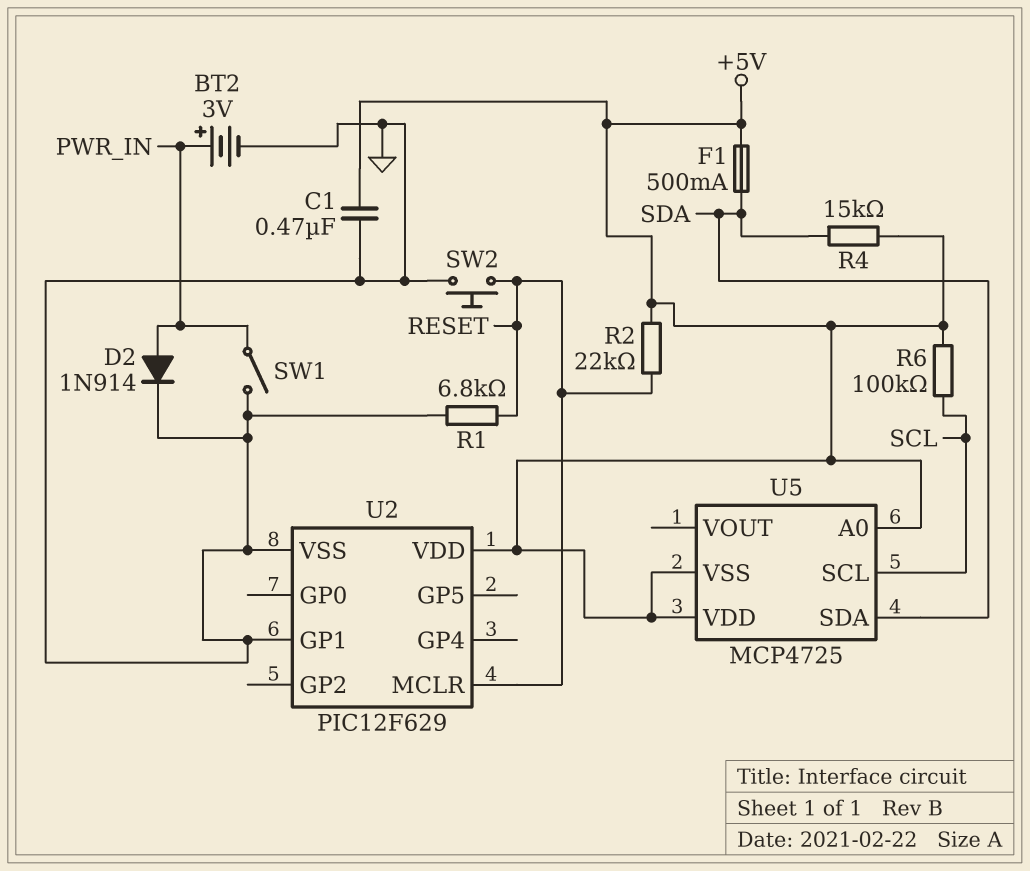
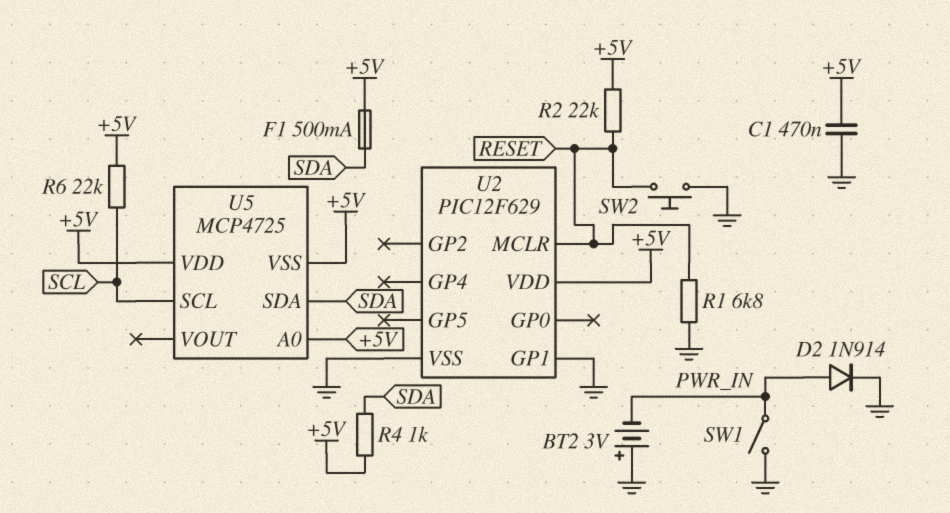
BT2: 3V (plus PWR_IN, minus GND) -> 3V (plus GND, minus PWR_IN)
R4: 15k (+5V, SDA) -> 1k (+5V, SDA)
R6: 100k (+5V, SCL) -> 22k (+5V, SCL)

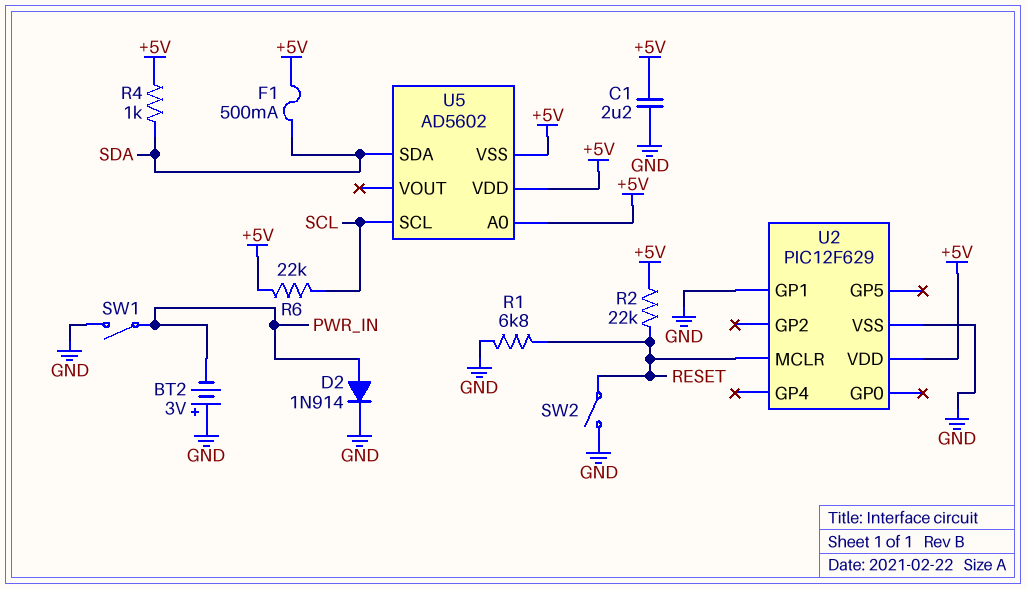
C1: 470nF (+5V, GND) -> 2.2uF (+5V, GND)
SW2: button (GND, RESET) -> switch (GND, RESET)
U5: MCP4725 -> AD5602

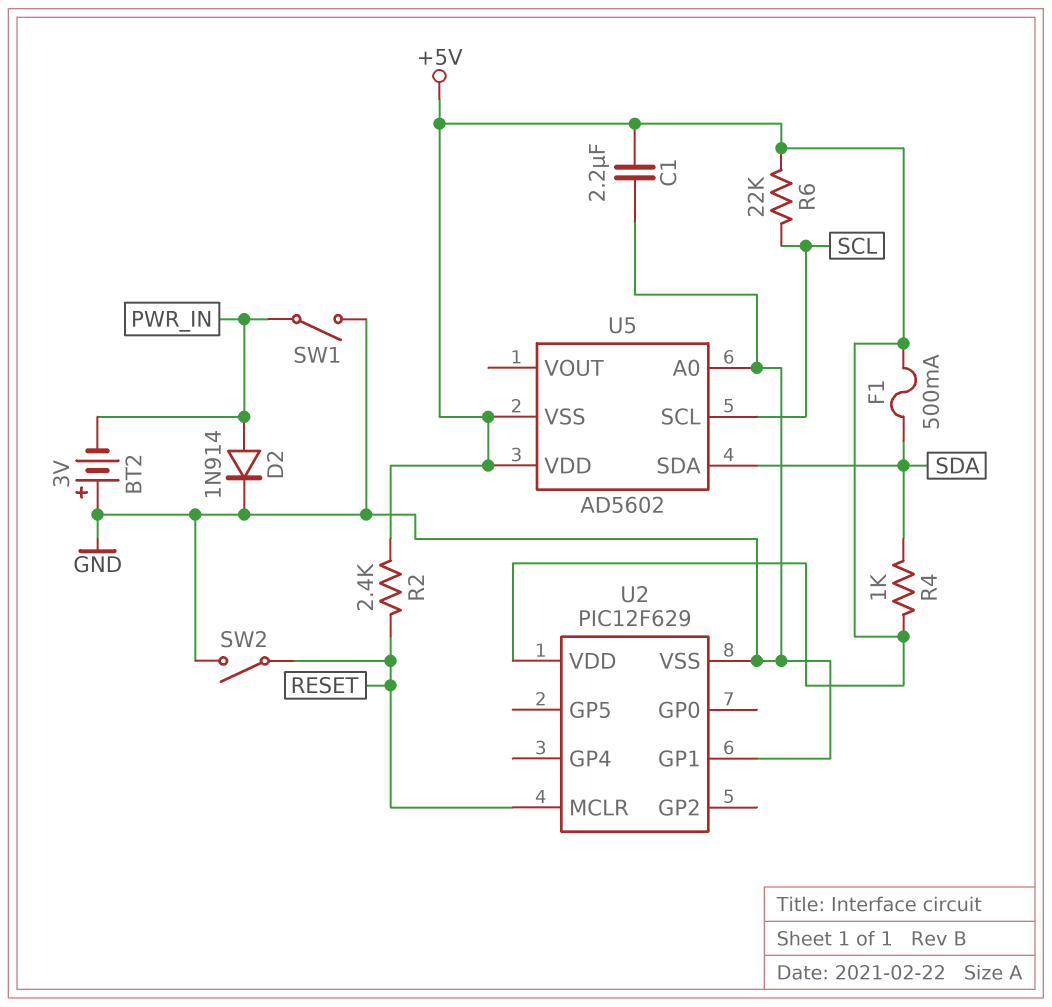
R1: 6.8k (GND, RESET) -> none
R2: 22k (+5V, RESET) -> 2.4k (+5V, RESET)
U5 pin A0: +5V -> GND

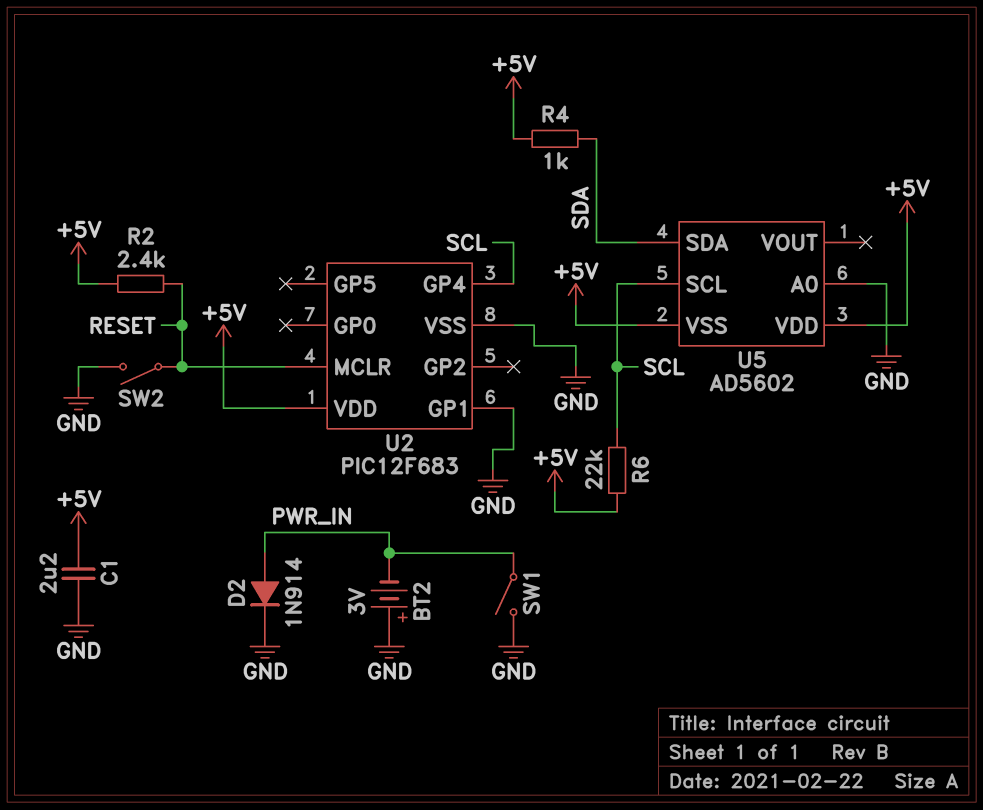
F1: 500mA (+5V, SDA) -> none
U2: PIC12F629 -> PIC12F683
U2 pin GP4: none -> SCL

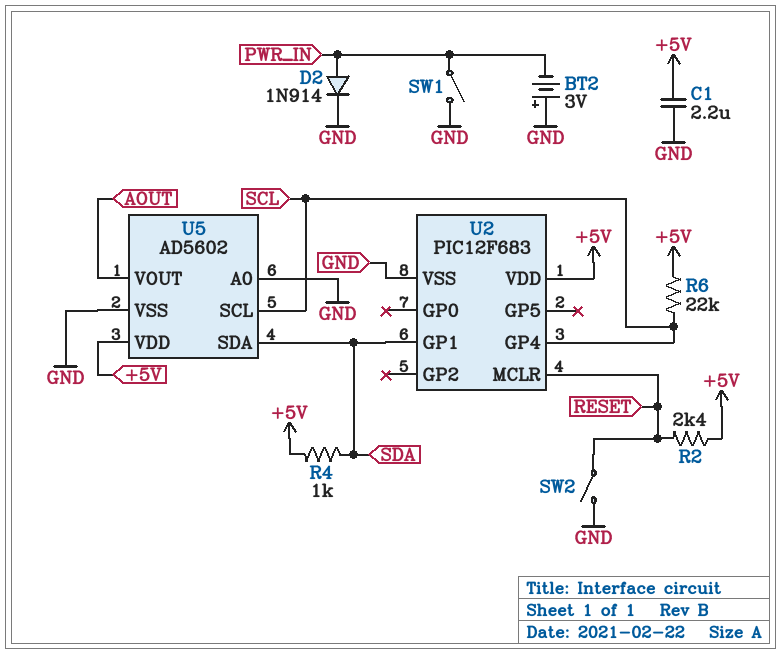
U2 pin GP1: GND -> SDA
U5 pin VOUT: none -> AOUT
U5 pin VSS: +5V -> GND

